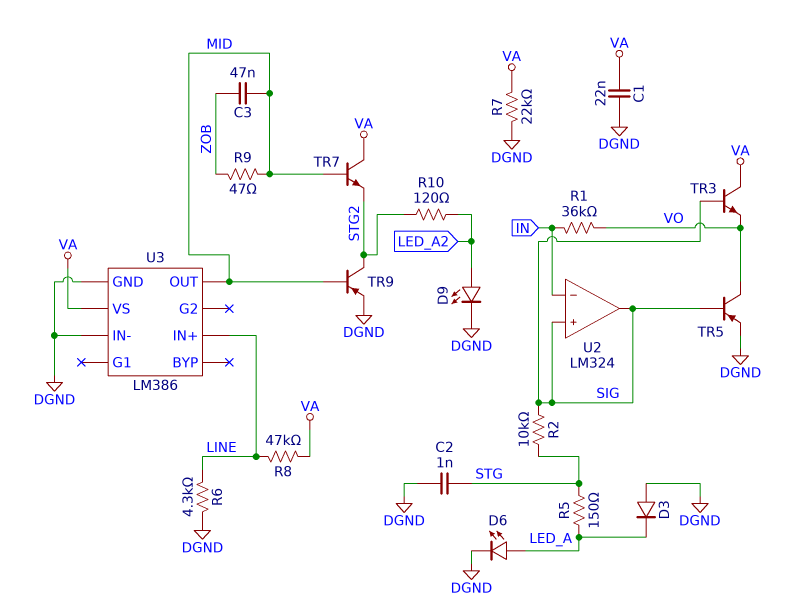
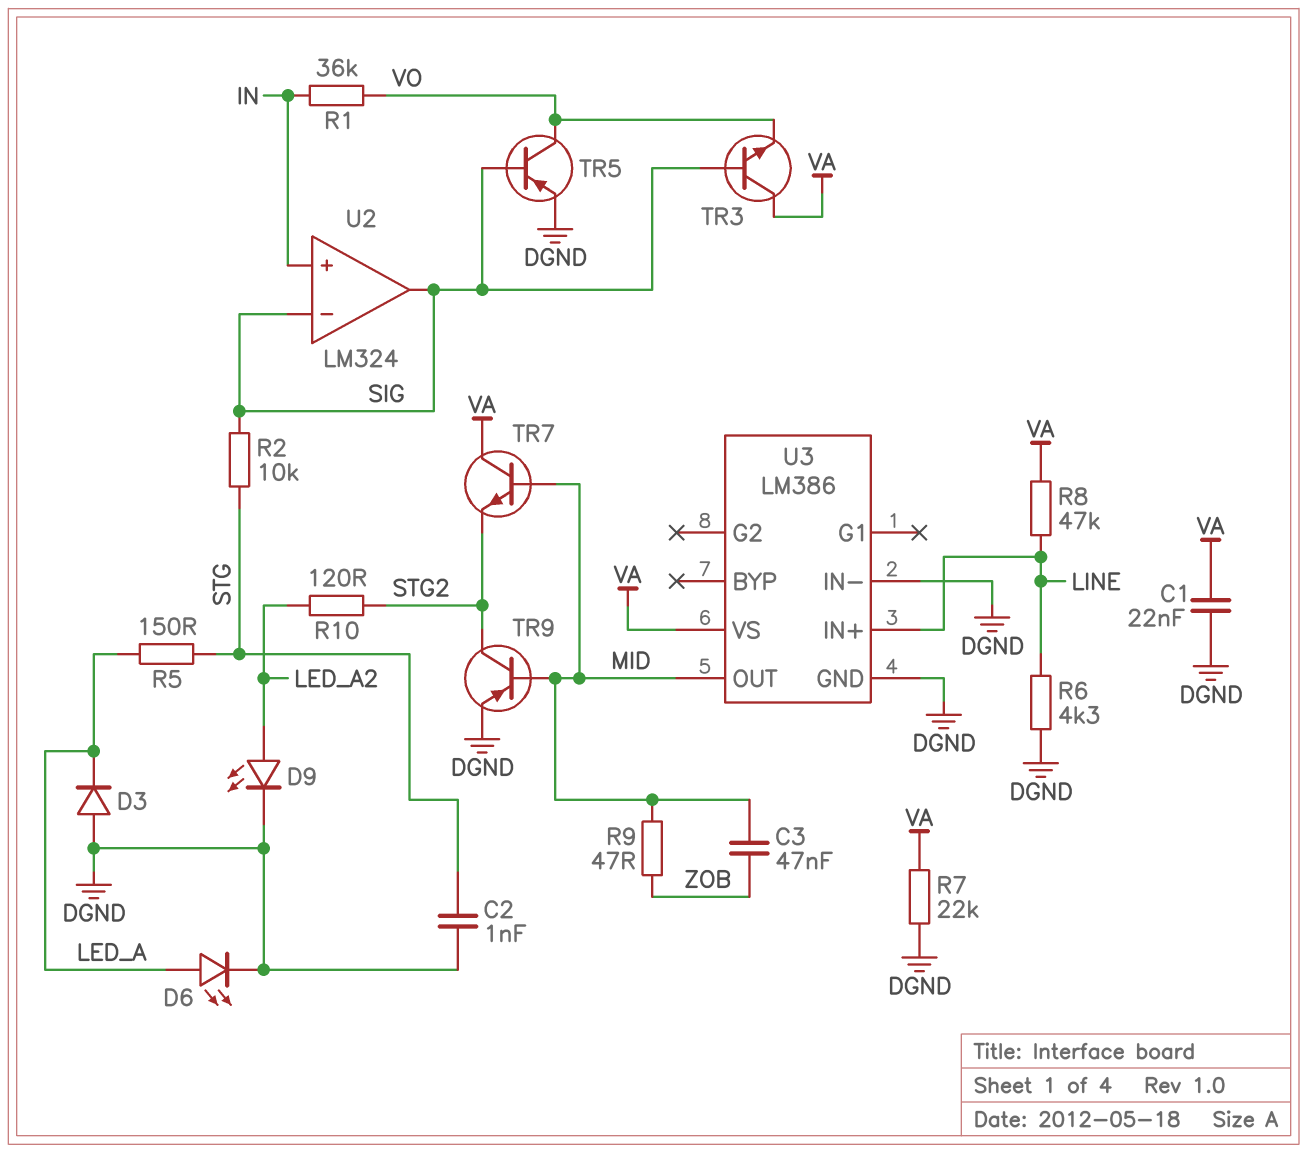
U2 pin in+: SIG -> IN
U2 pin in-: IN -> SIG

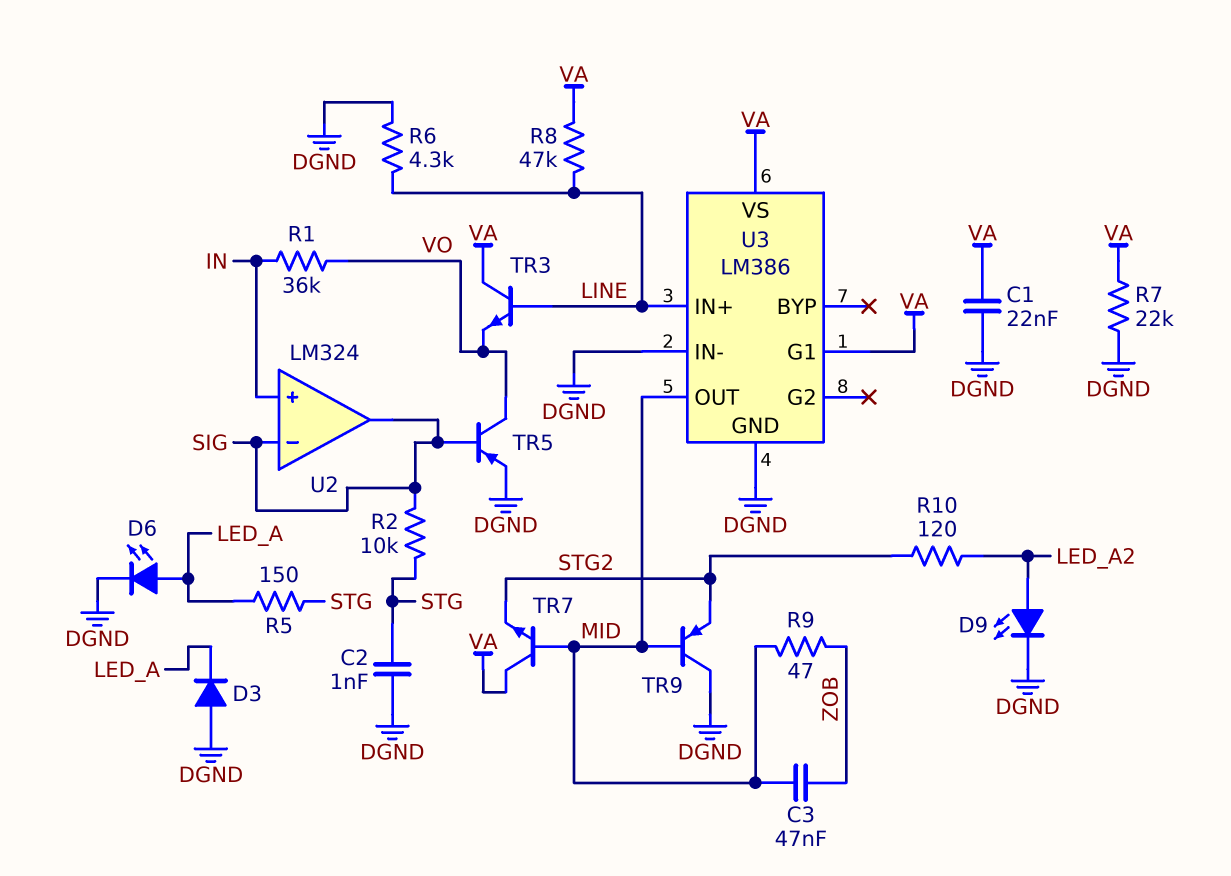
TR3: NPN (B SIG, C VA, E VO) -> NPN (B LINE, C VA, E VO)
TR9: PNP (B MID, C STG2, E DGND) -> PNP (B MID, C DGND, E STG2)
U3 pin G1: none -> VA

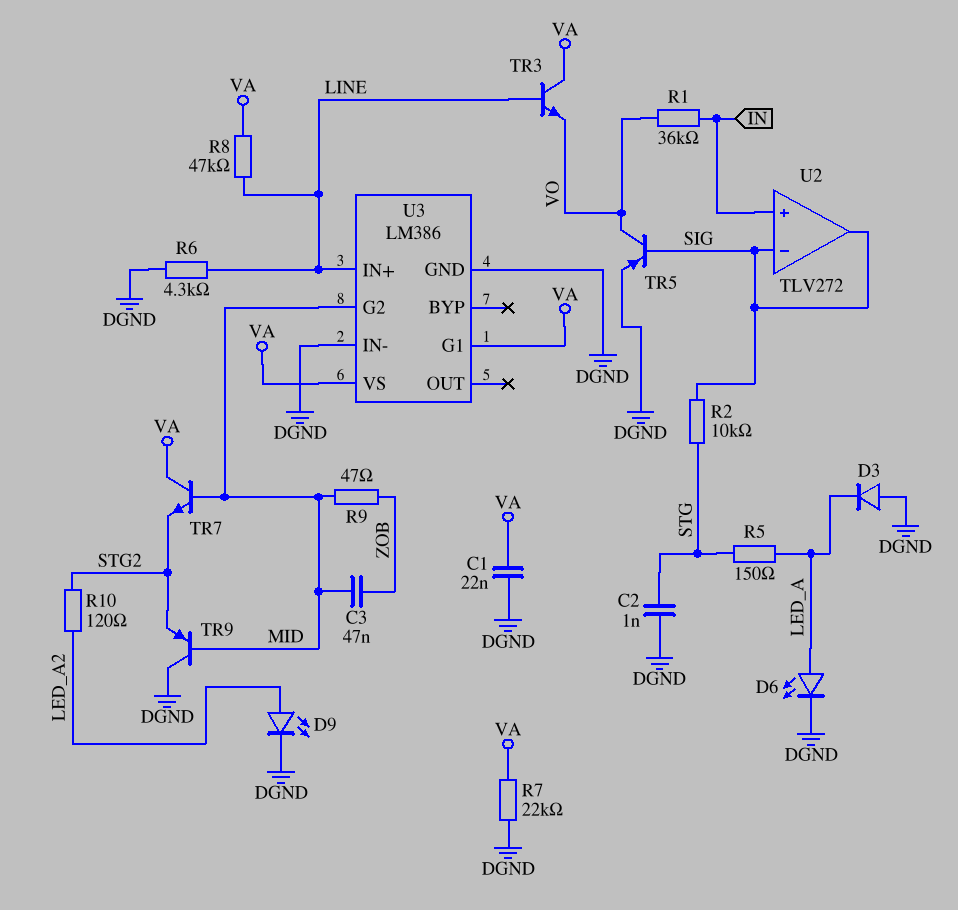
U2: LM324 -> TLV272
U3 pin G2: none -> MID
U3 pin OUT: MID -> none

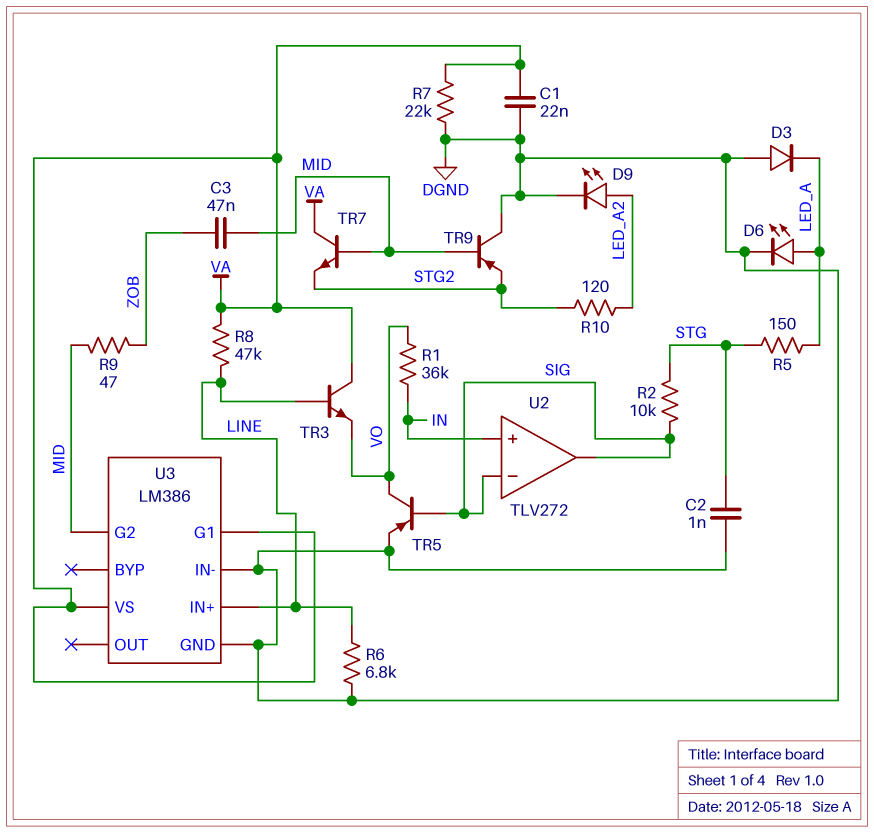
R6: 4.3k (DGND, LINE) -> 6.8k (DGND, LINE)

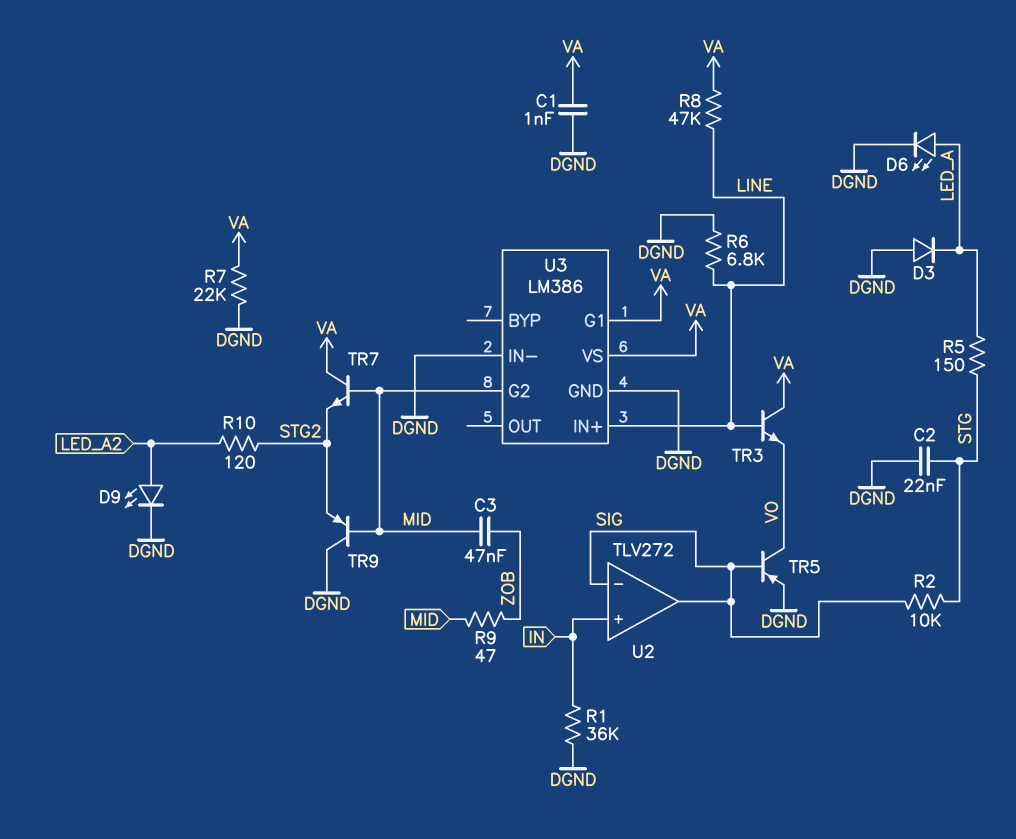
C1: 22nF (DGND, VA) -> 1nF (DGND, VA)
C2: 1nF (DGND, STG) -> 22nF (DGND, STG)
R1: 36k (IN, VO) -> 36k (DGND, IN)

